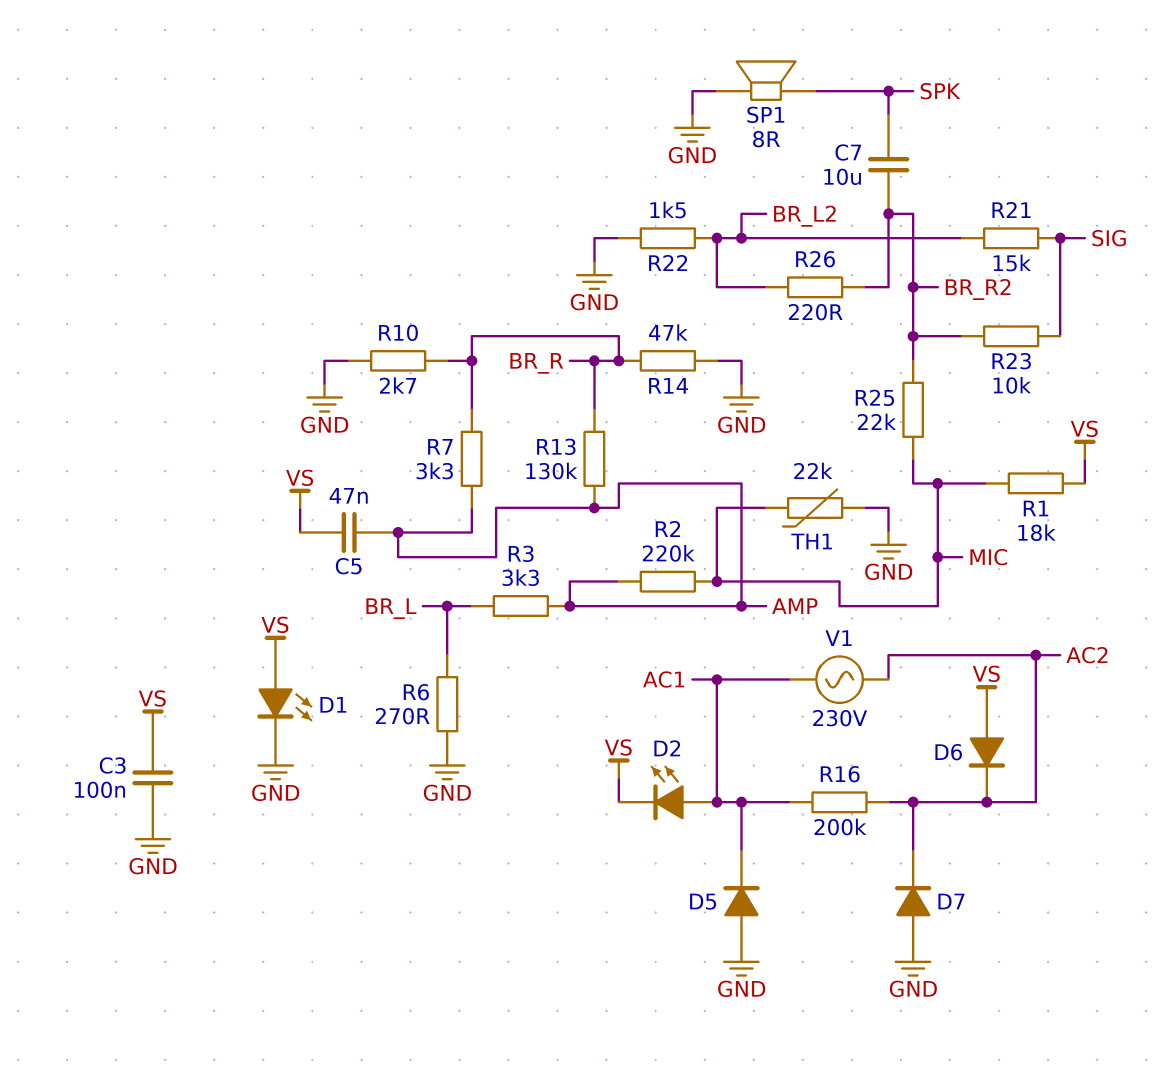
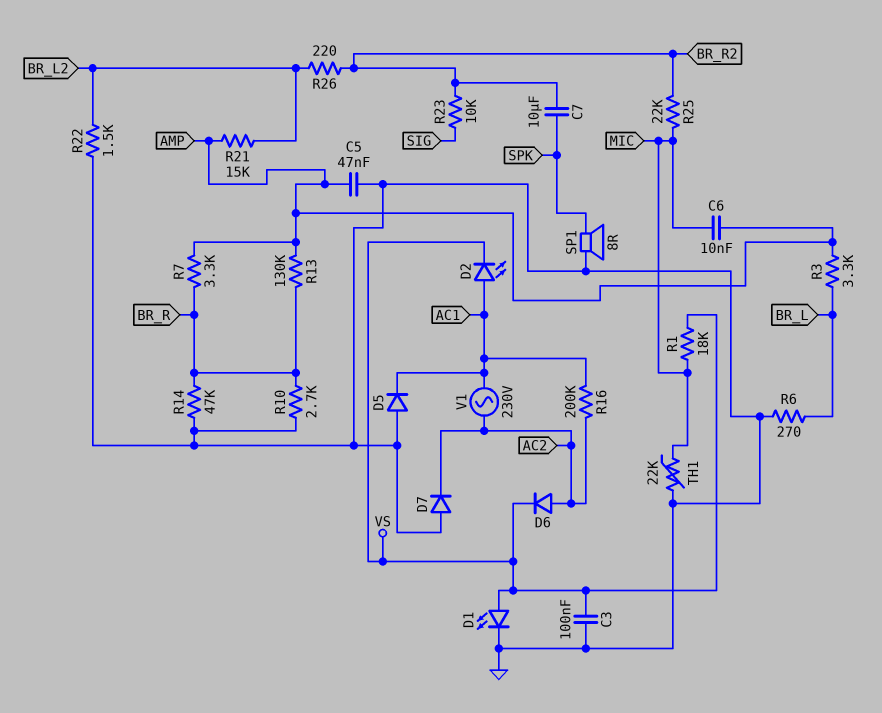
C5: 47nF (AMP, VS) -> 47nF (AMP, GND)
C6: none -> 10nF (AMP, MIC)
D6: diode (A VS, K AC2) -> diode (A AC2, K VS)
R2: 220k (AMP, MIC) -> none
R21: 15k (BR_L2, SIG) -> 15k (AMP, BR_L2)

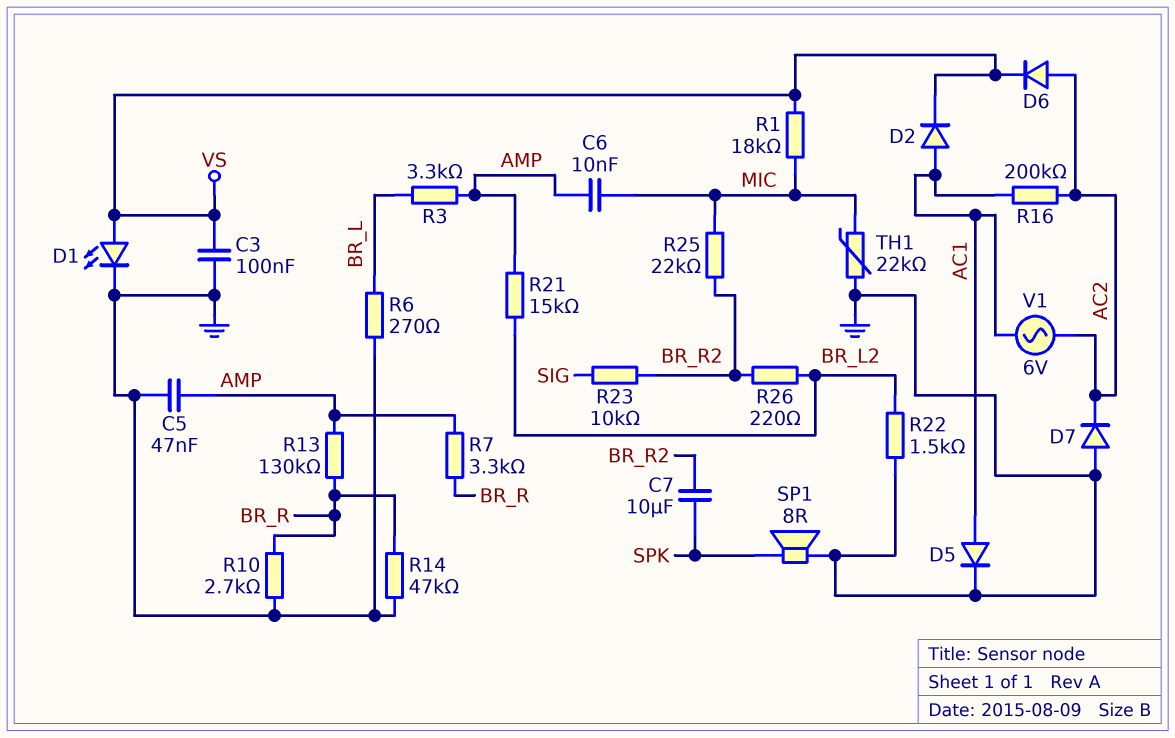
D2: LED (A AC1, K VS) -> diode (A AC1, K VS)
D5: diode (A GND, K AC1) -> diode (A AC1, K GND)
V1: AC 230V (AC1, AC2) -> AC 6V (AC1, AC2)

